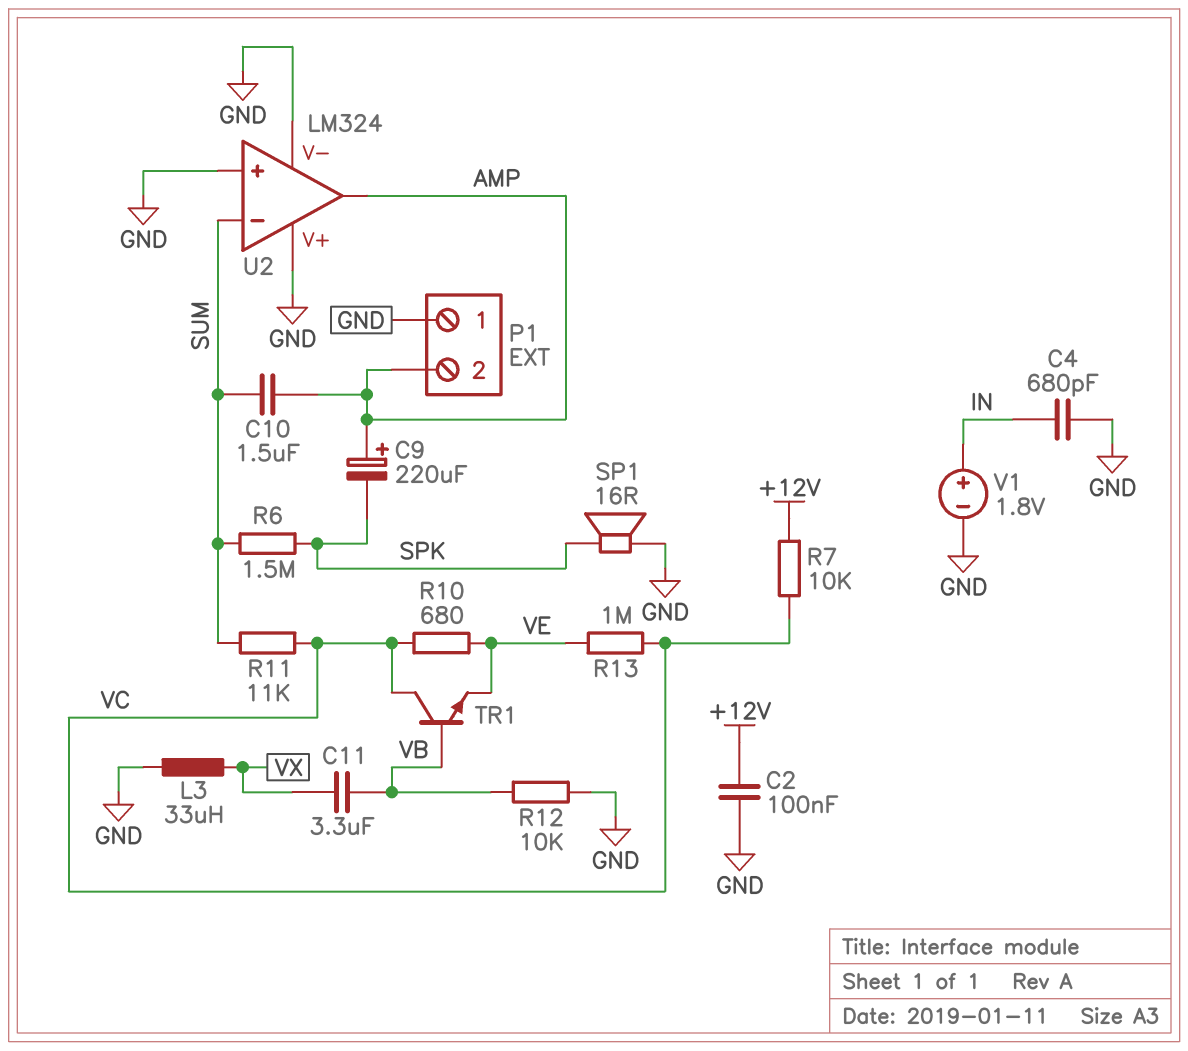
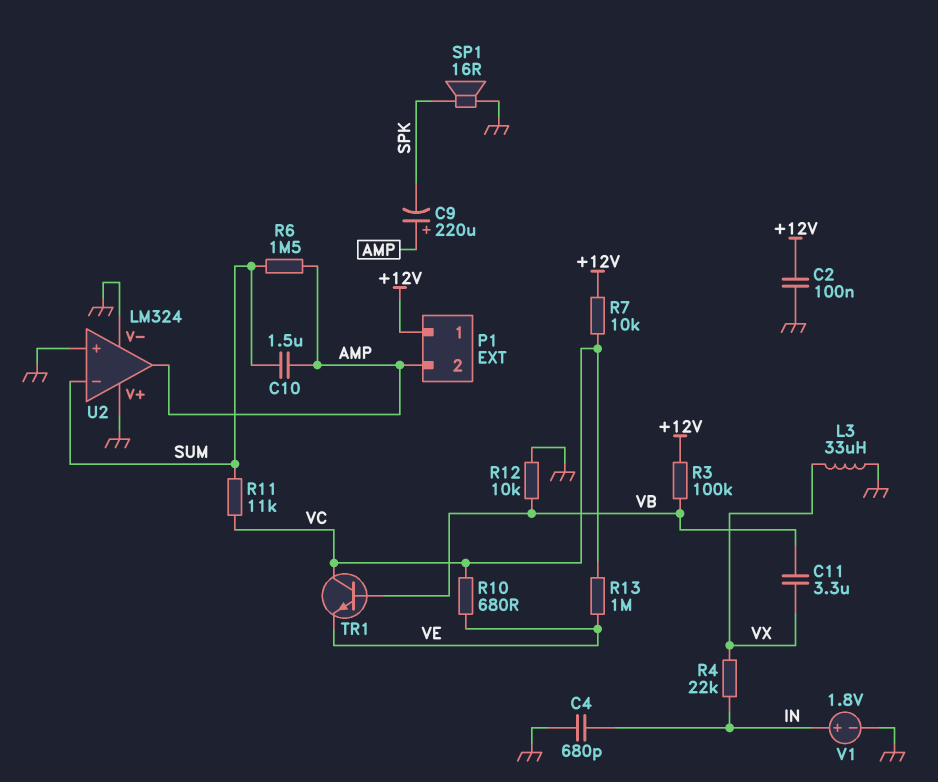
P1 pin 1: GND -> +12V
R3: none -> 100k (+12V, VB)
R4: none -> 22k (IN, VX)
R6: 1.5M (SPK, SUM) -> 1.5M (AMP, SUM)

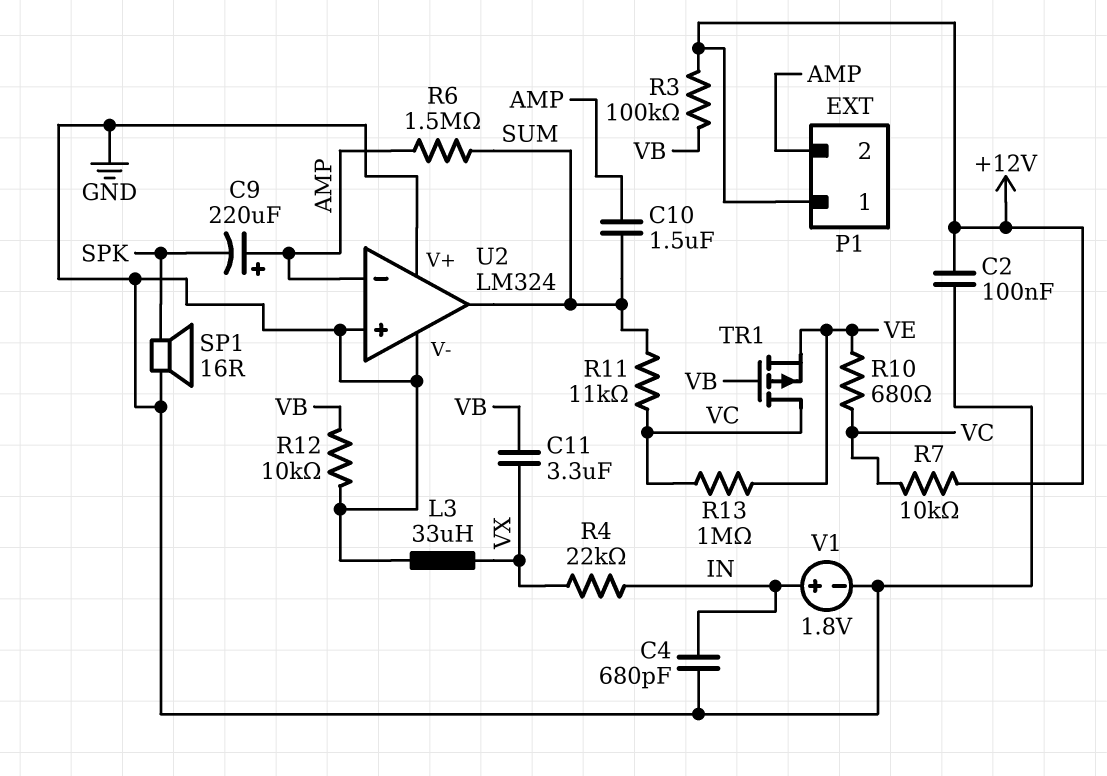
TR1: NPN (B VB, C VC, E VE) -> PMOS (G VB, D VC, S VE)
U2 pin in-: SUM -> AMP
U2 pin out: AMP -> SUM

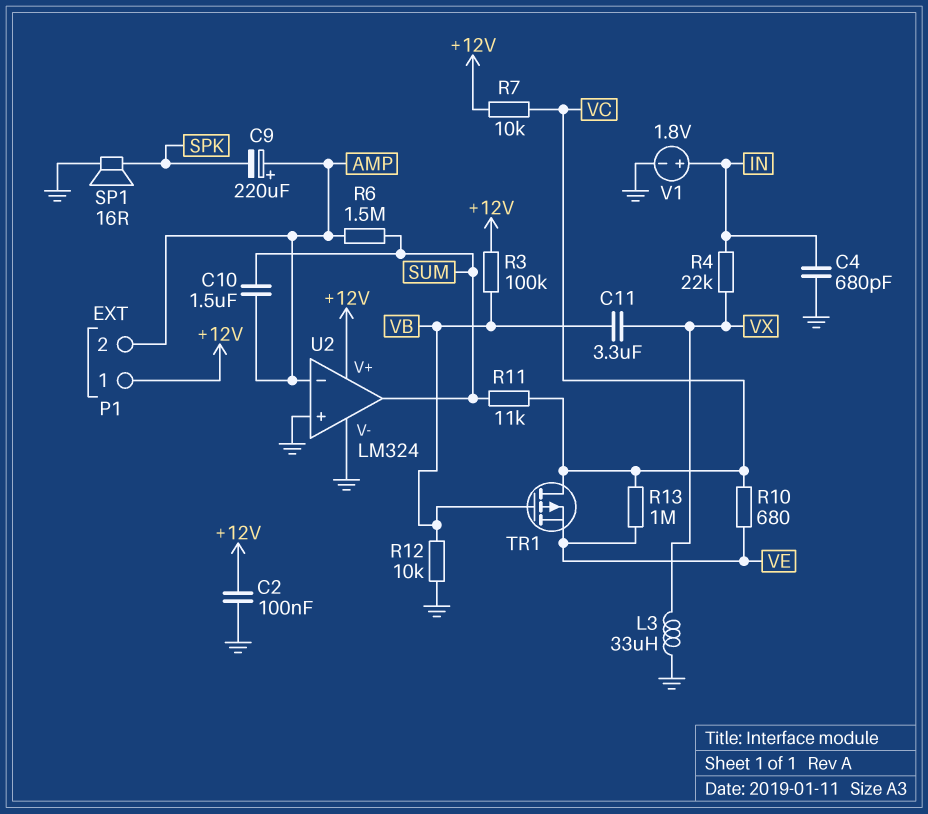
U2 pin V+: GND -> +12V

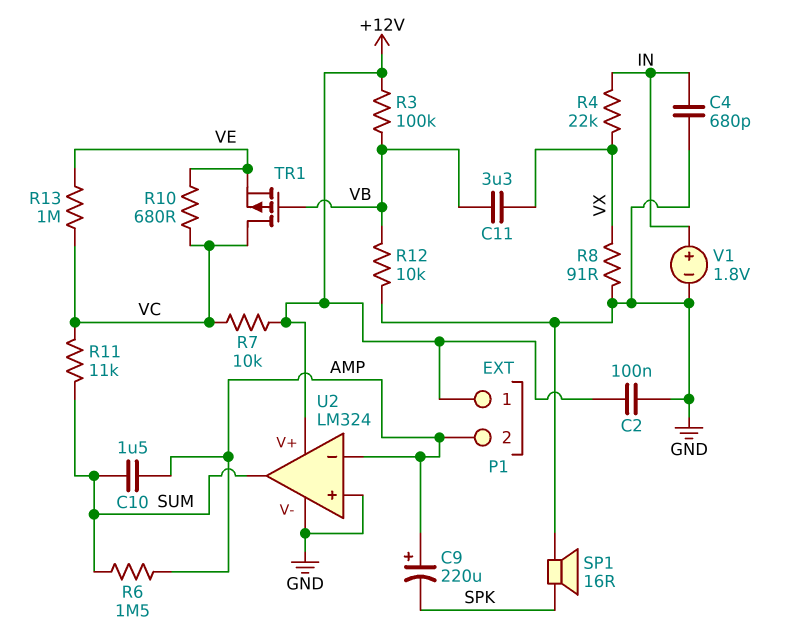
L3: 33uH (GND, VX) -> none
R8: none -> 91 (GND, VX)

